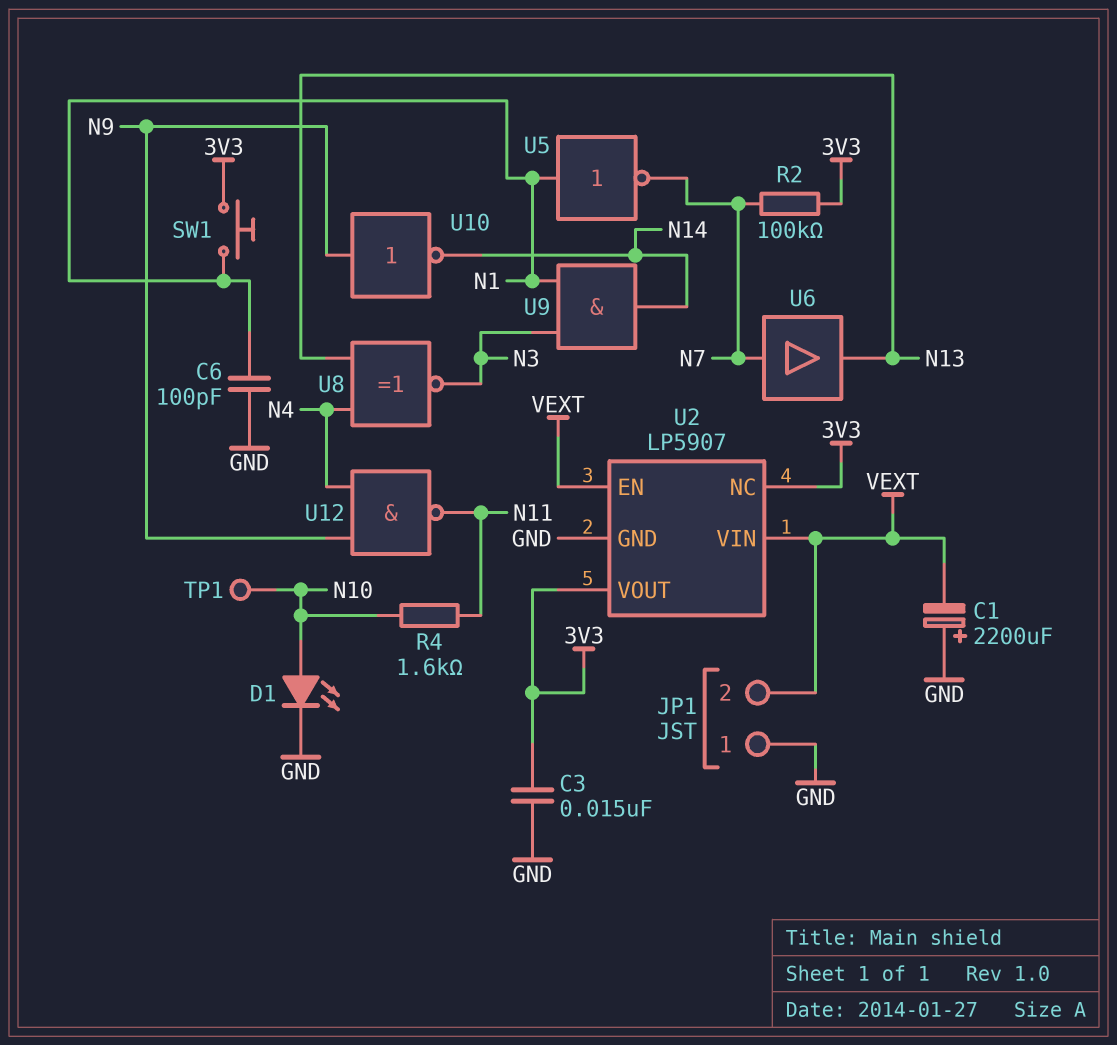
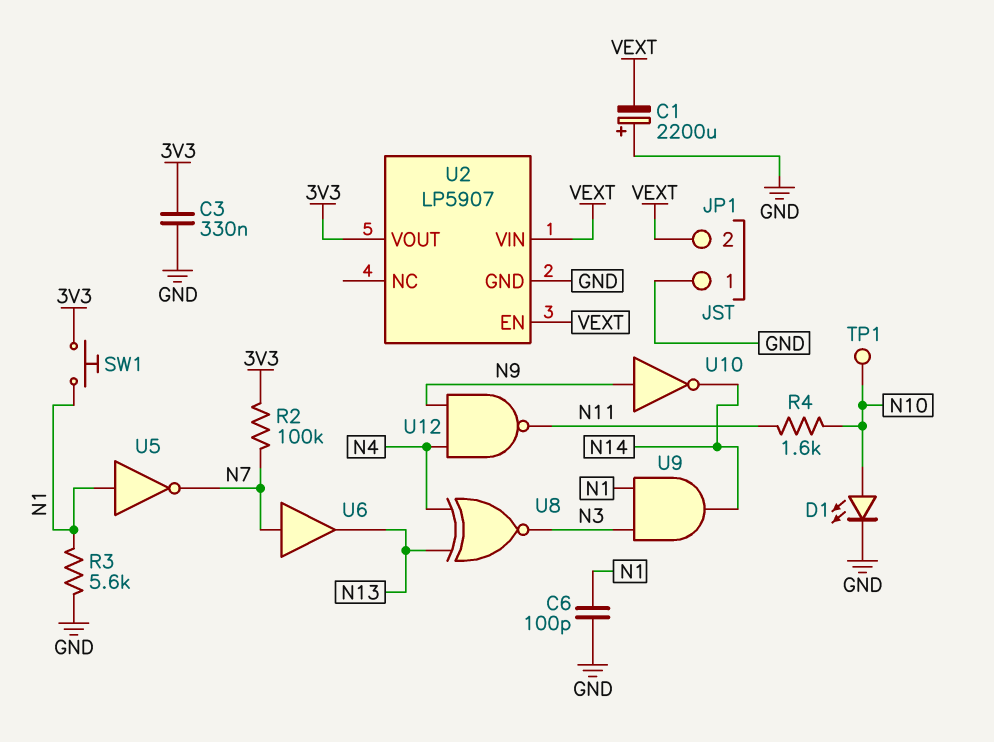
C3: 15nF (3V3, GND) -> 330nF (3V3, GND)
R3: none -> 5.6k (GND, N1)
U2 pin NC: 3V3 -> none

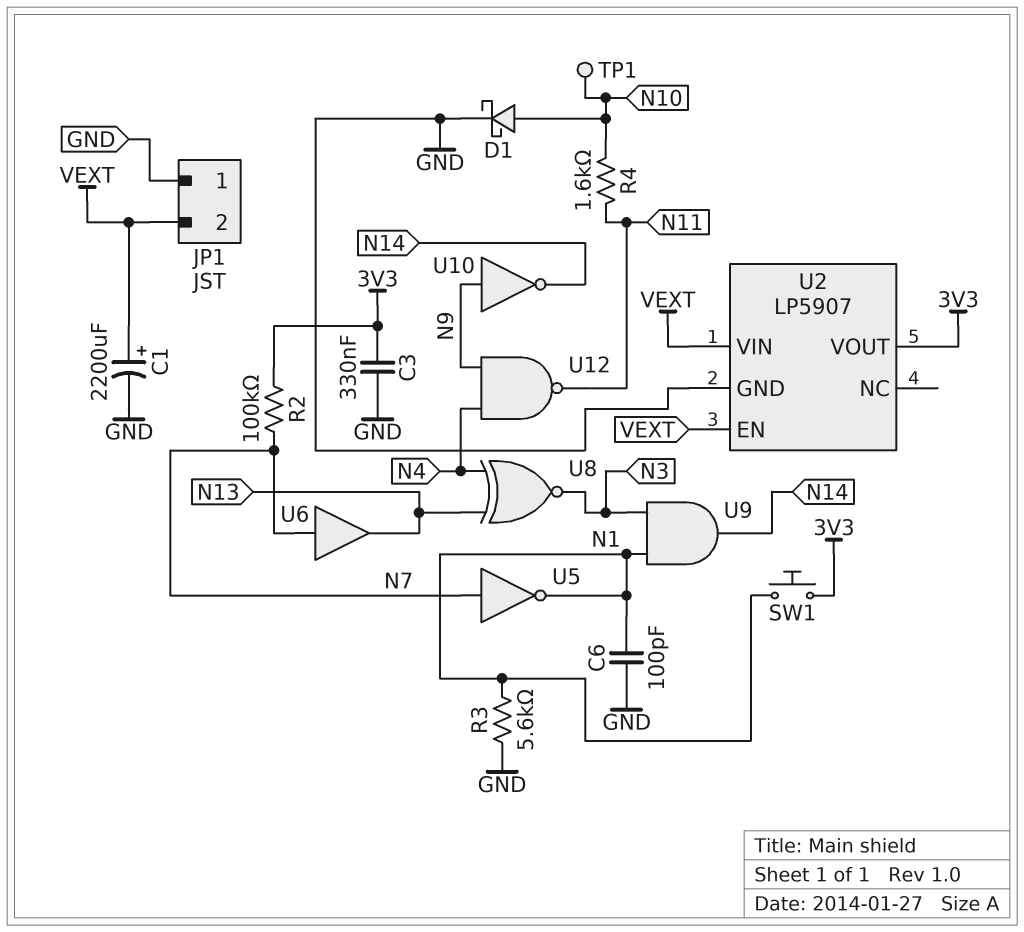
C1: 2200uF (plus GND, minus VEXT) -> 2200uF (plus VEXT, minus GND)
D1: LED (A N10, K GND) -> schottky (A N10, K GND)
U5: NOT (in N1, out N7) -> NOT (in N7, out N1)

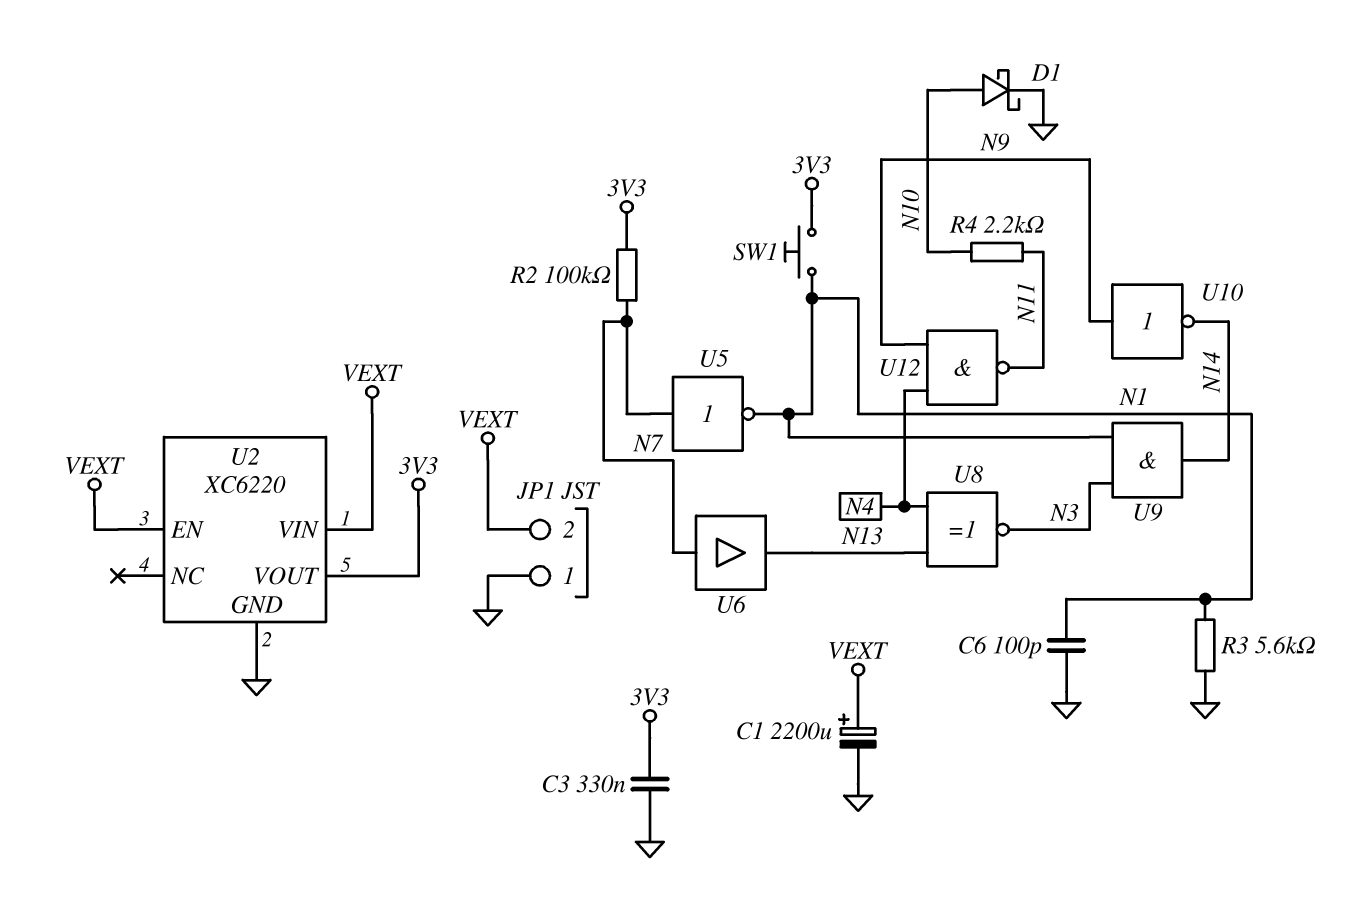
R4: 1.6k (N10, N11) -> 2.2k (N10, N11)
TP1: test point (N10) -> none
U2: LP5907 -> XC6220

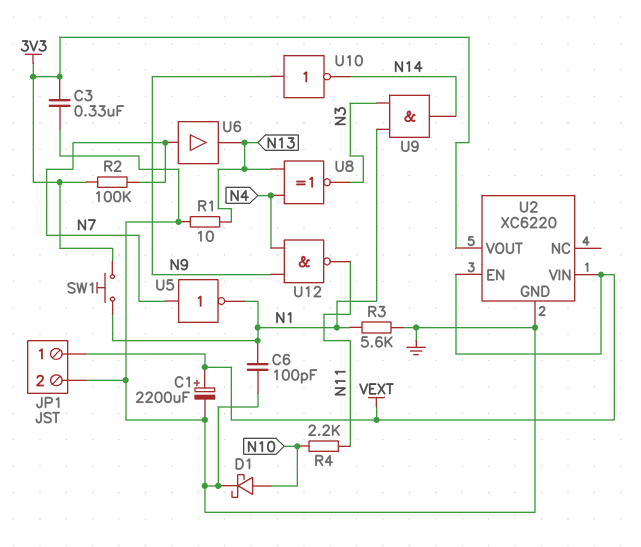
JP1 pin 1: GND -> VEXT
JP1 pin 2: VEXT -> GND
R1: none -> 10 (GND, N13)

